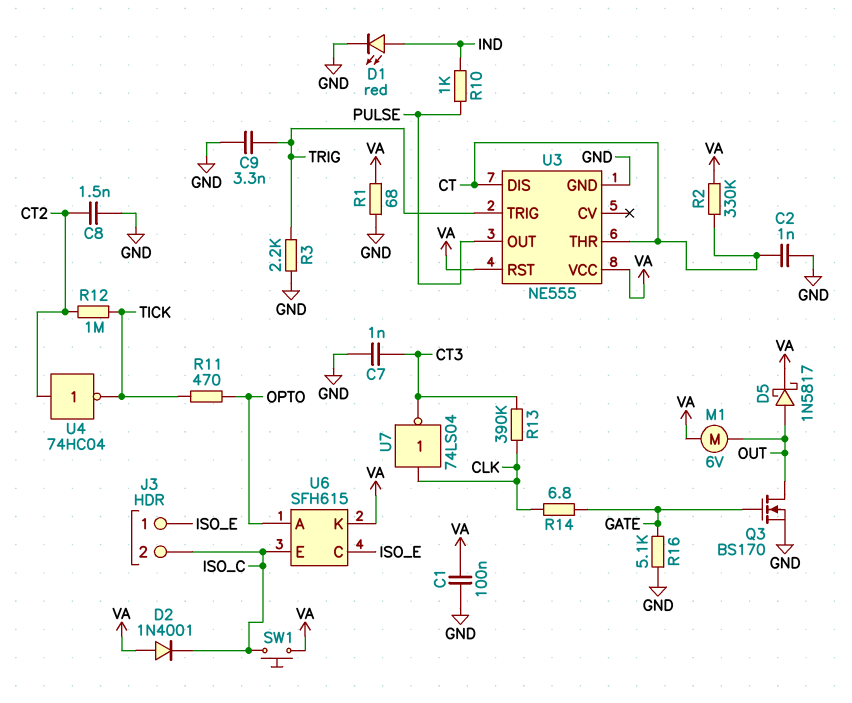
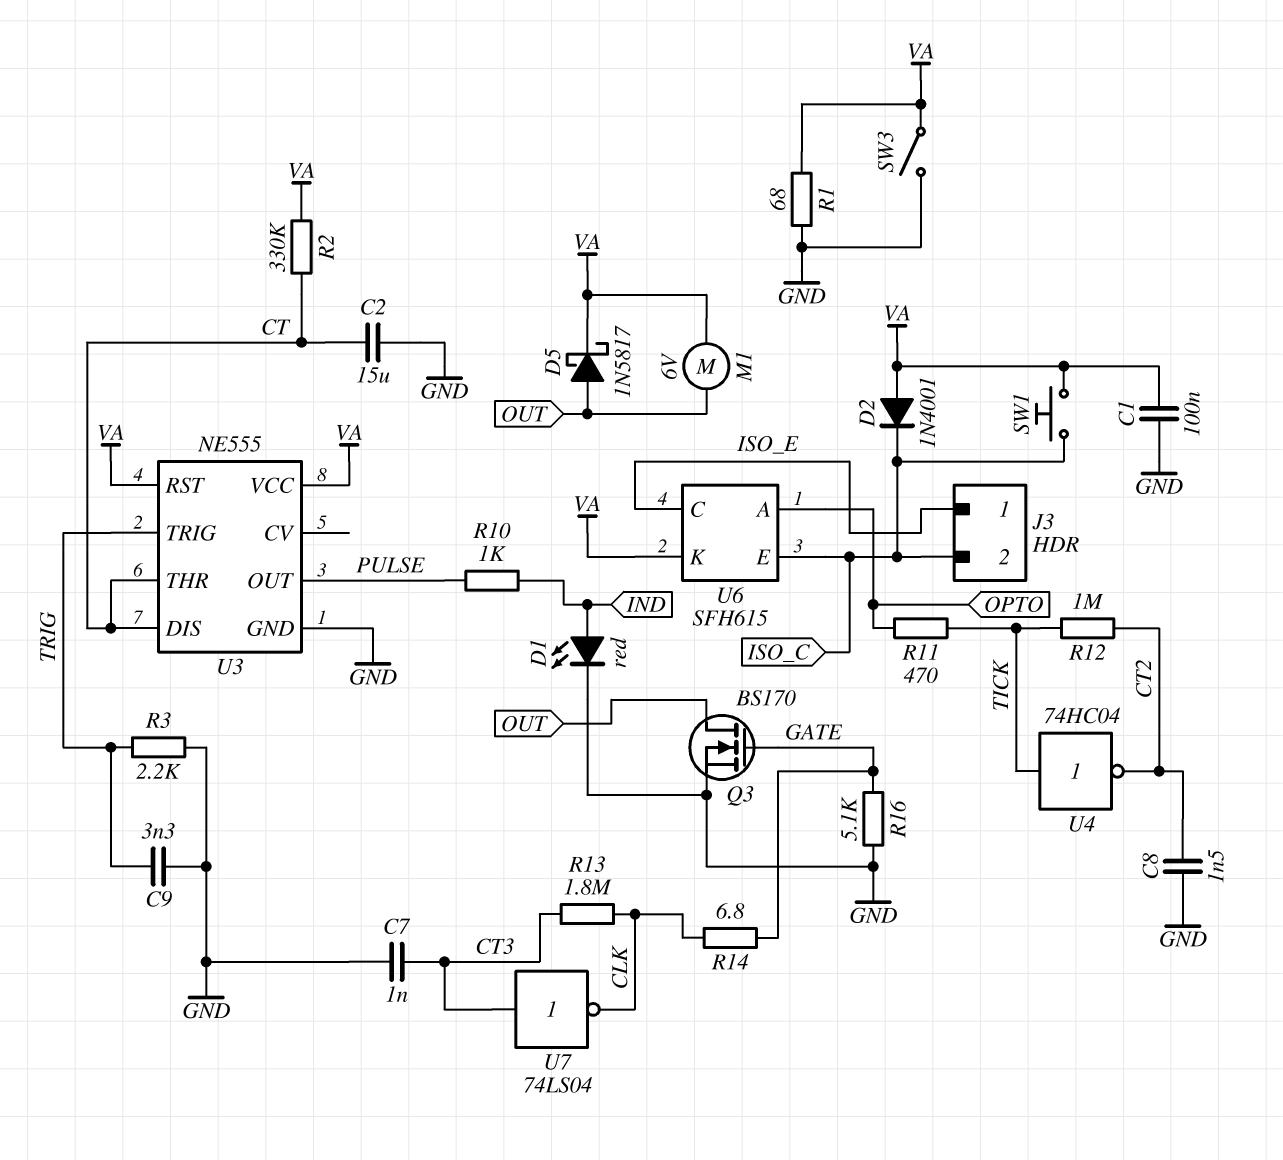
C2: 1nF (CT, GND) -> 15uF (CT, GND)
R13: 390k (CLK, CT3) -> 1.8M (CLK, CT3)
SW3: none -> switch (GND, VA)
U4: NOT 74HC04 (in CT2, out TICK) -> NOT 74HC04 (in TICK, out CT2)
U7: NOT 74LS04 (in CLK, out CT3) -> NOT 74LS04 (in CT3, out CLK)

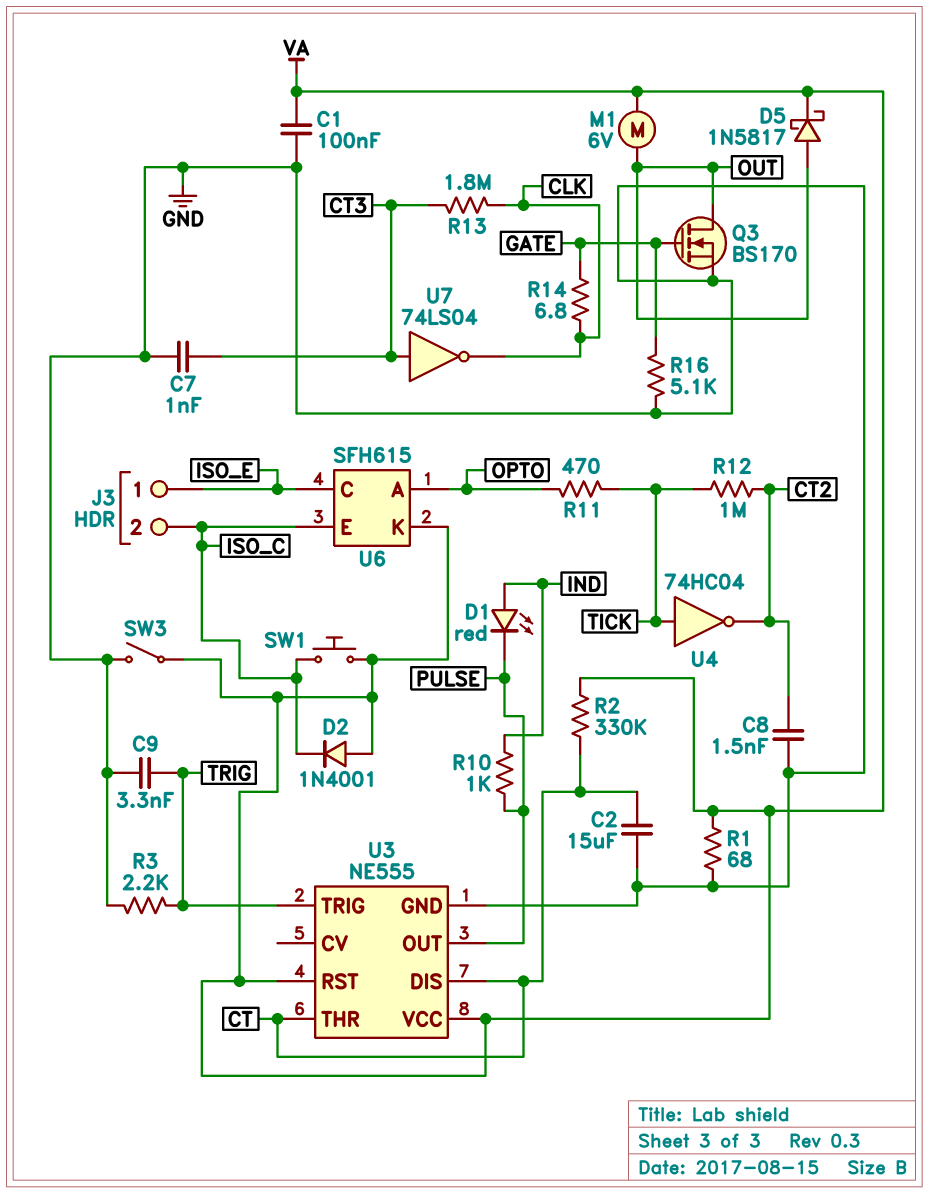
D1: LED red (A IND, K GND) -> LED red (A IND, K PULSE)

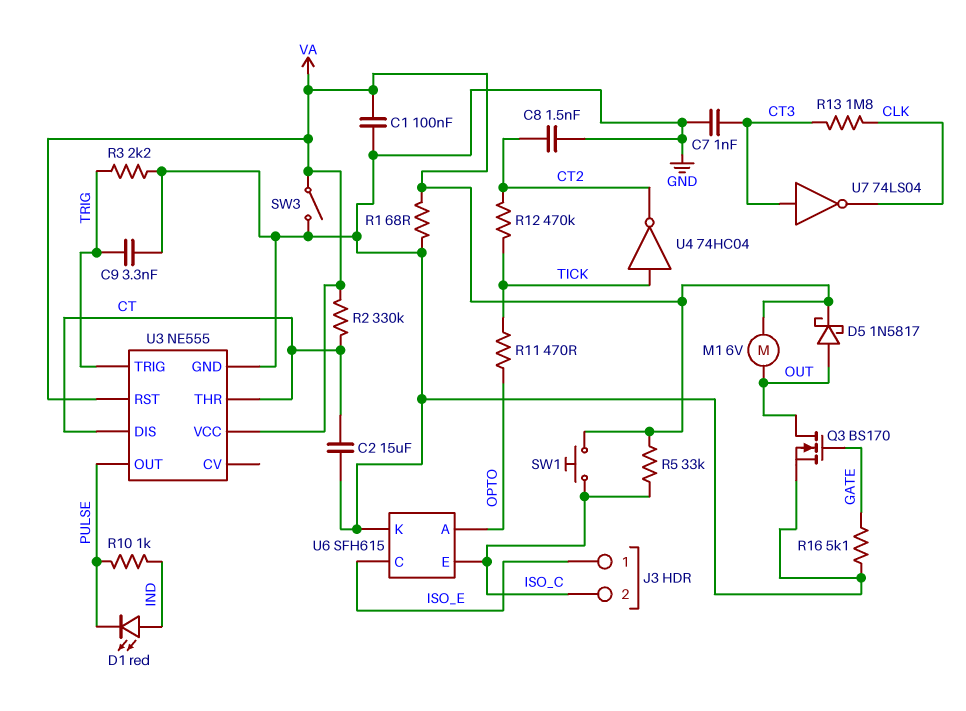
D2: diode 1N4001 (A VA, K ISO_C) -> none
R5: none -> 33k (ISO_C, VA)
R12: 1M (CT2, TICK) -> 470k (CT2, TICK)
R14: 6.8 (CLK, GATE) -> none
U6 pin K: VA -> GND

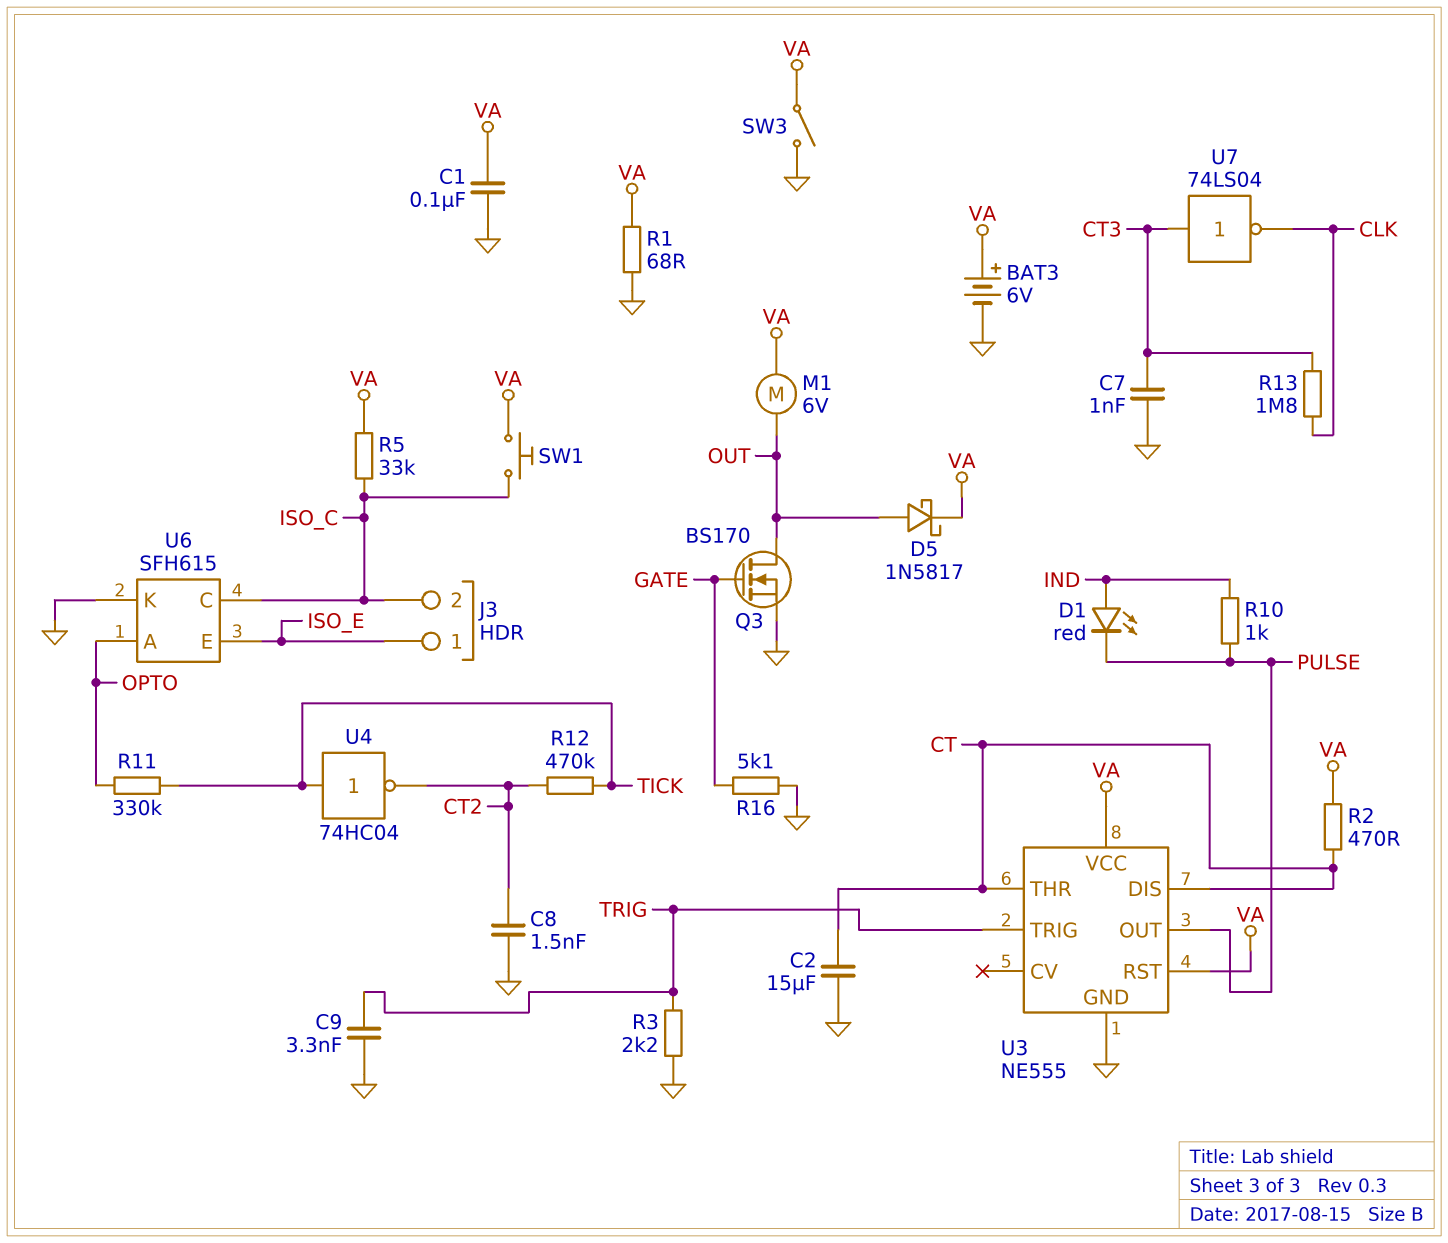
BAT3: none -> 6V (plus VA, minus GND)
R2: 330k (CT, VA) -> 470 (CT, VA)
R11: 470 (OPTO, TICK) -> 330k (OPTO, TICK)
U6 pin C: ISO_E -> ISO_C
U6 pin E: ISO_C -> ISO_E

